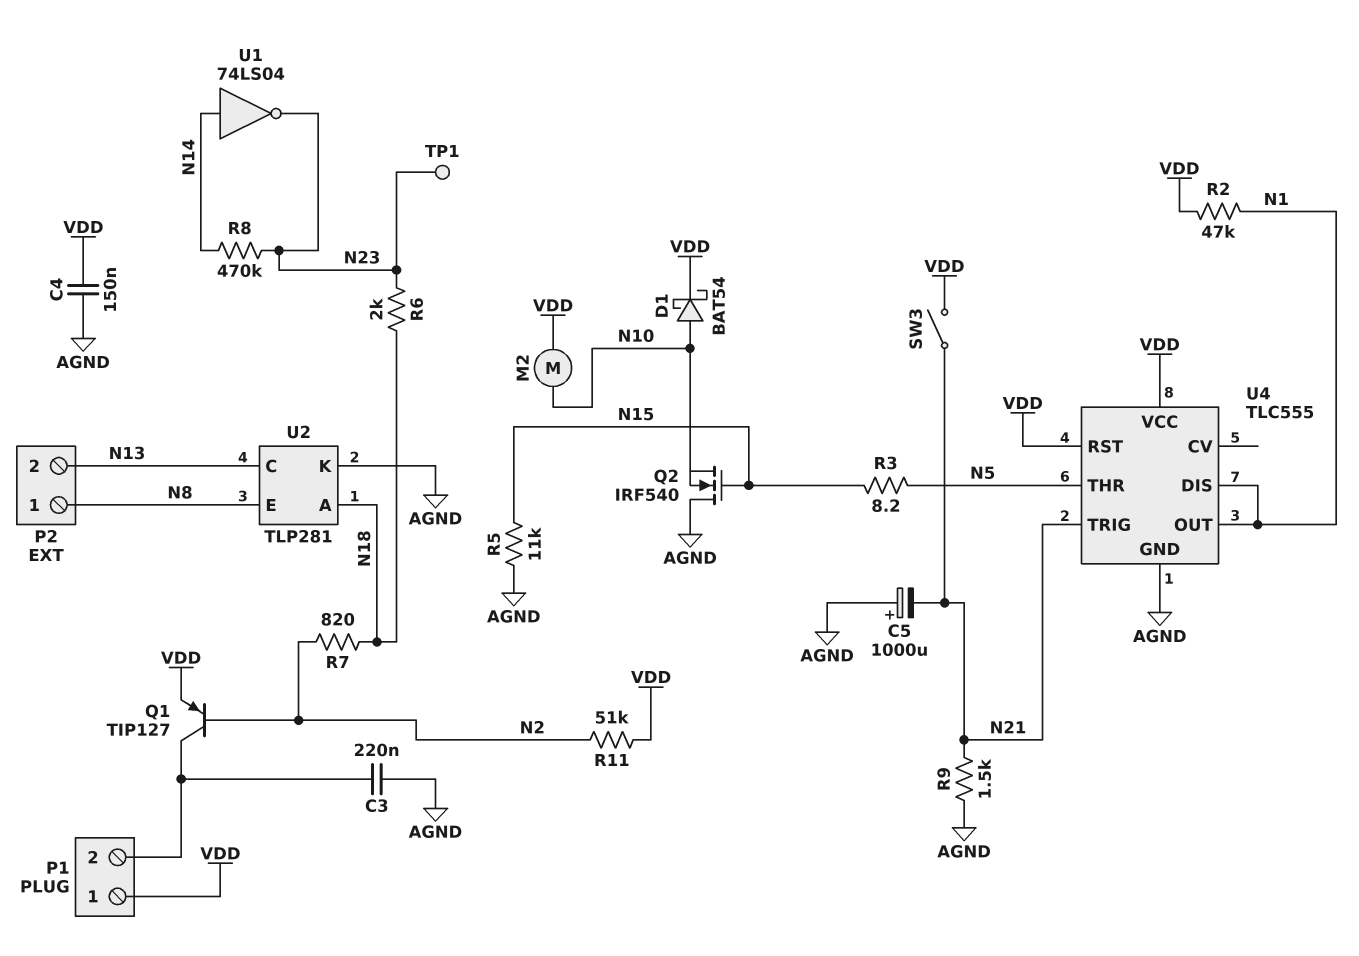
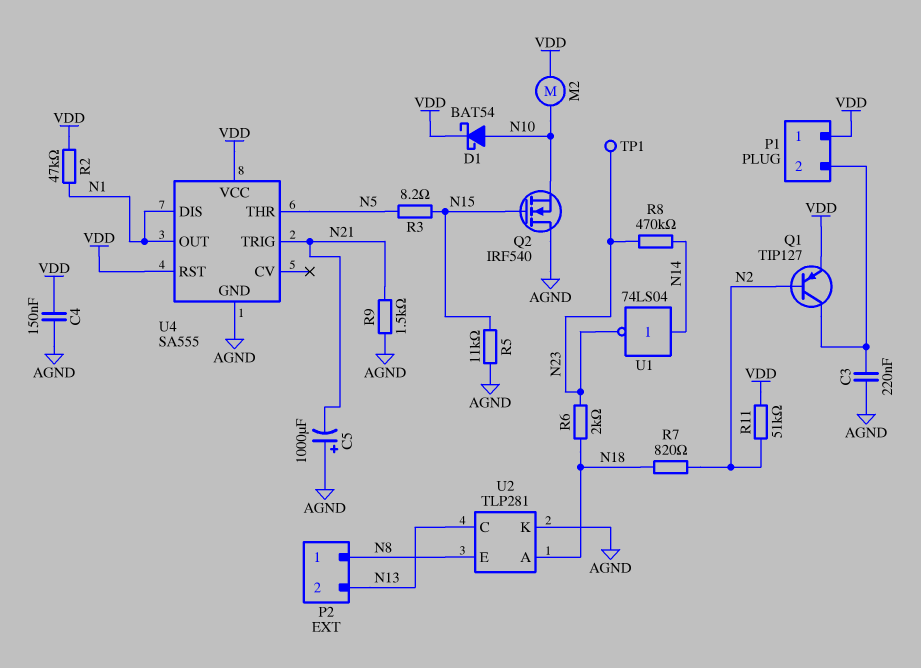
SW3: switch (N21, VDD) -> none
U4: TLC555 -> SA555

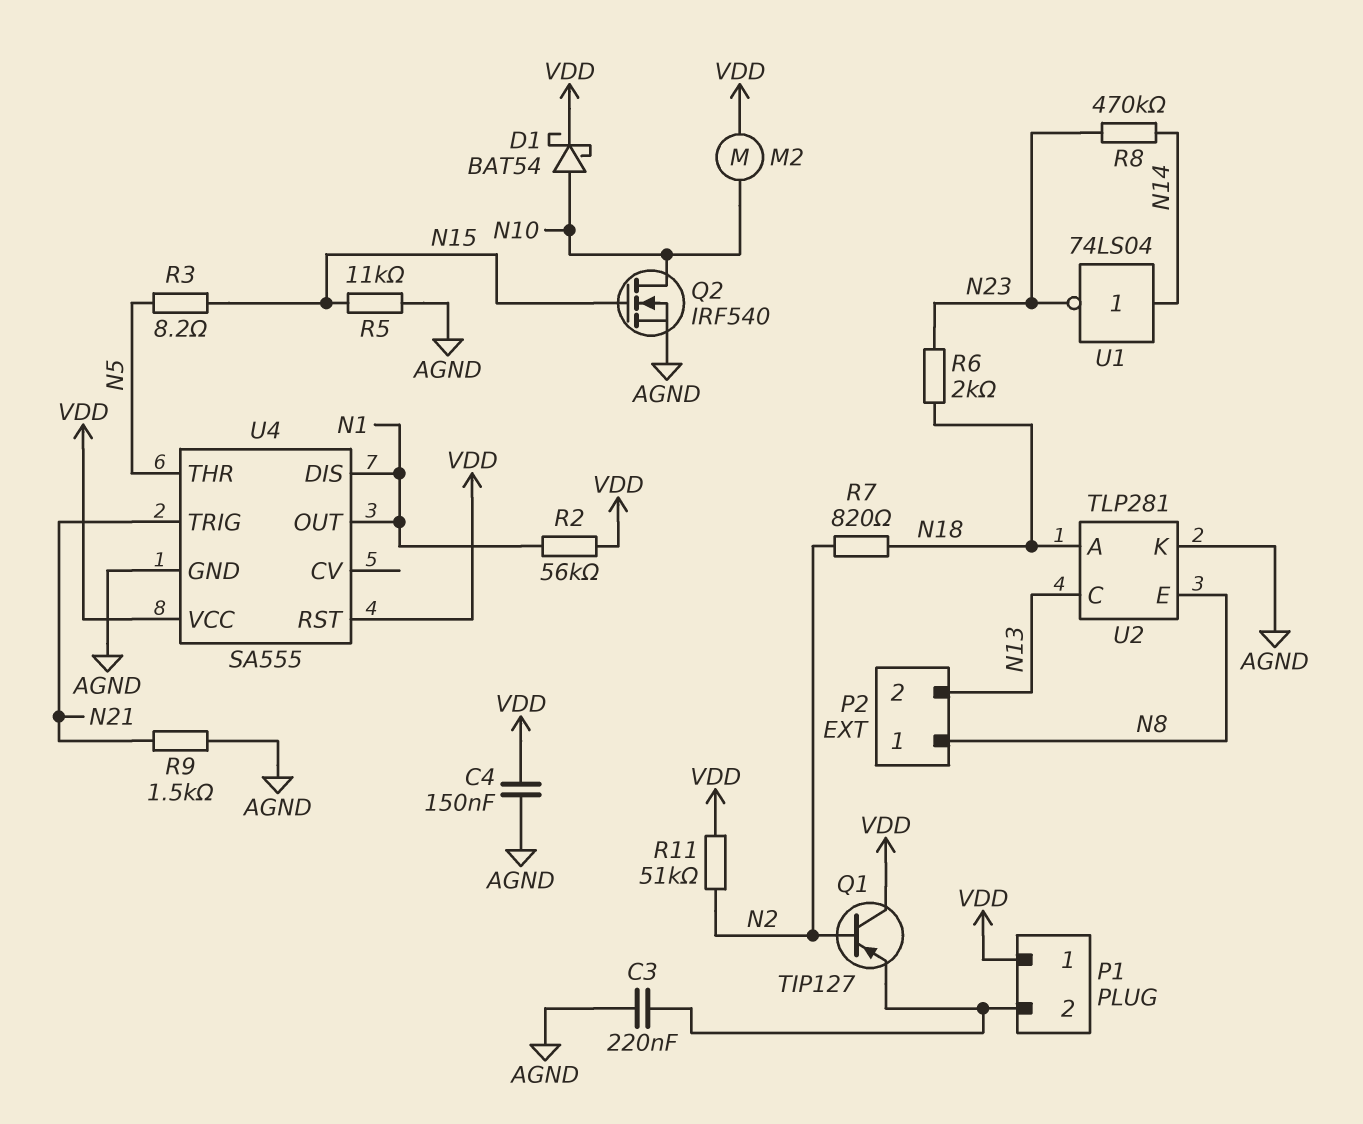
C5: 1000uF (plus AGND, minus N21) -> none
Q1: PNP TIP127 (B N2, C P1/2, E VDD) -> PNP TIP127 (B N2, C VDD, E P1/2)
Q2: NMOS IRF540 (G N15, D AGND, S N10) -> NMOS IRF540 (G N15, D N10, S AGND)
R2: 47k (N1, VDD) -> 56k (N1, VDD)
TP1: test point (N23) -> none

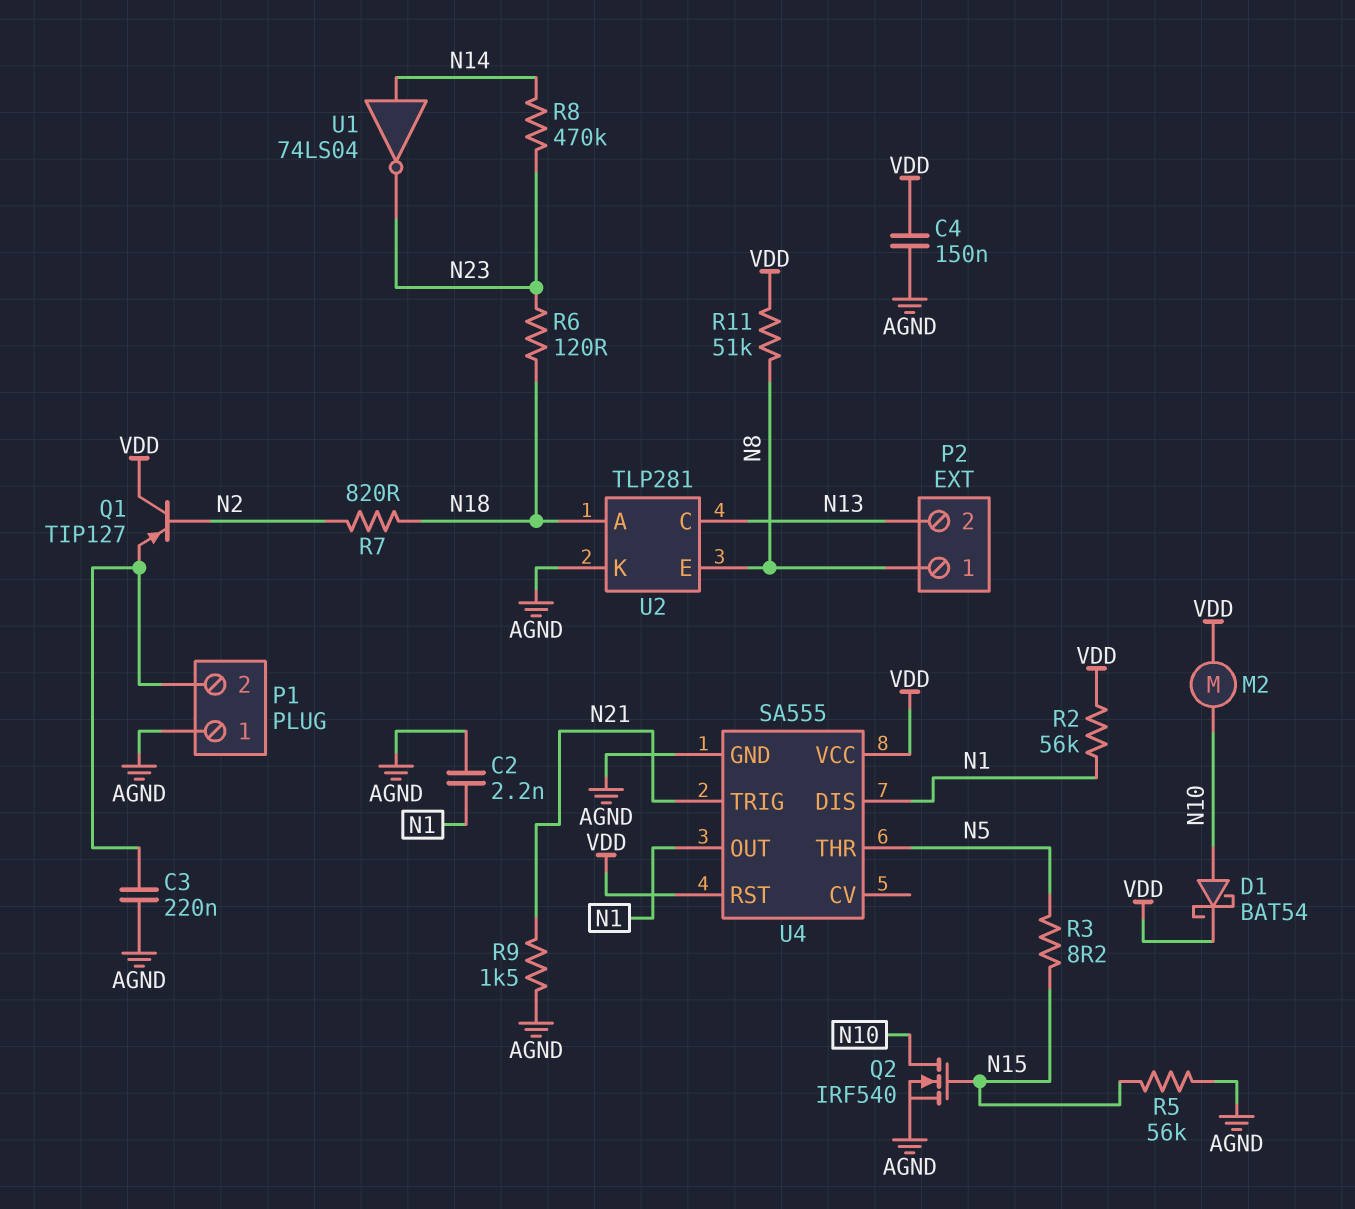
C2: none -> 2.2nF (AGND, N1)
P1 pin 1: VDD -> AGND
R5: 11k (AGND, N15) -> 56k (AGND, N15)
R6: 2k (N18, N23) -> 120 (N18, N23)
R11: 51k (N2, VDD) -> 51k (N8, VDD)

